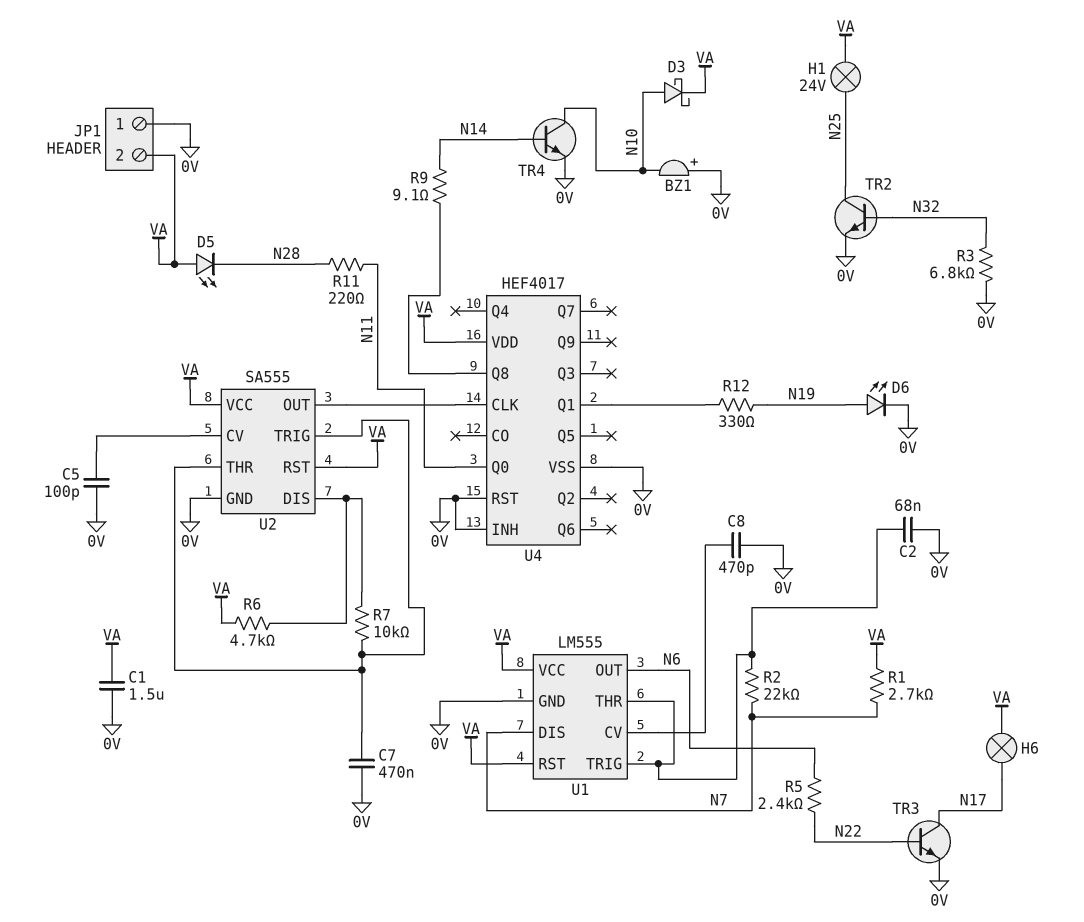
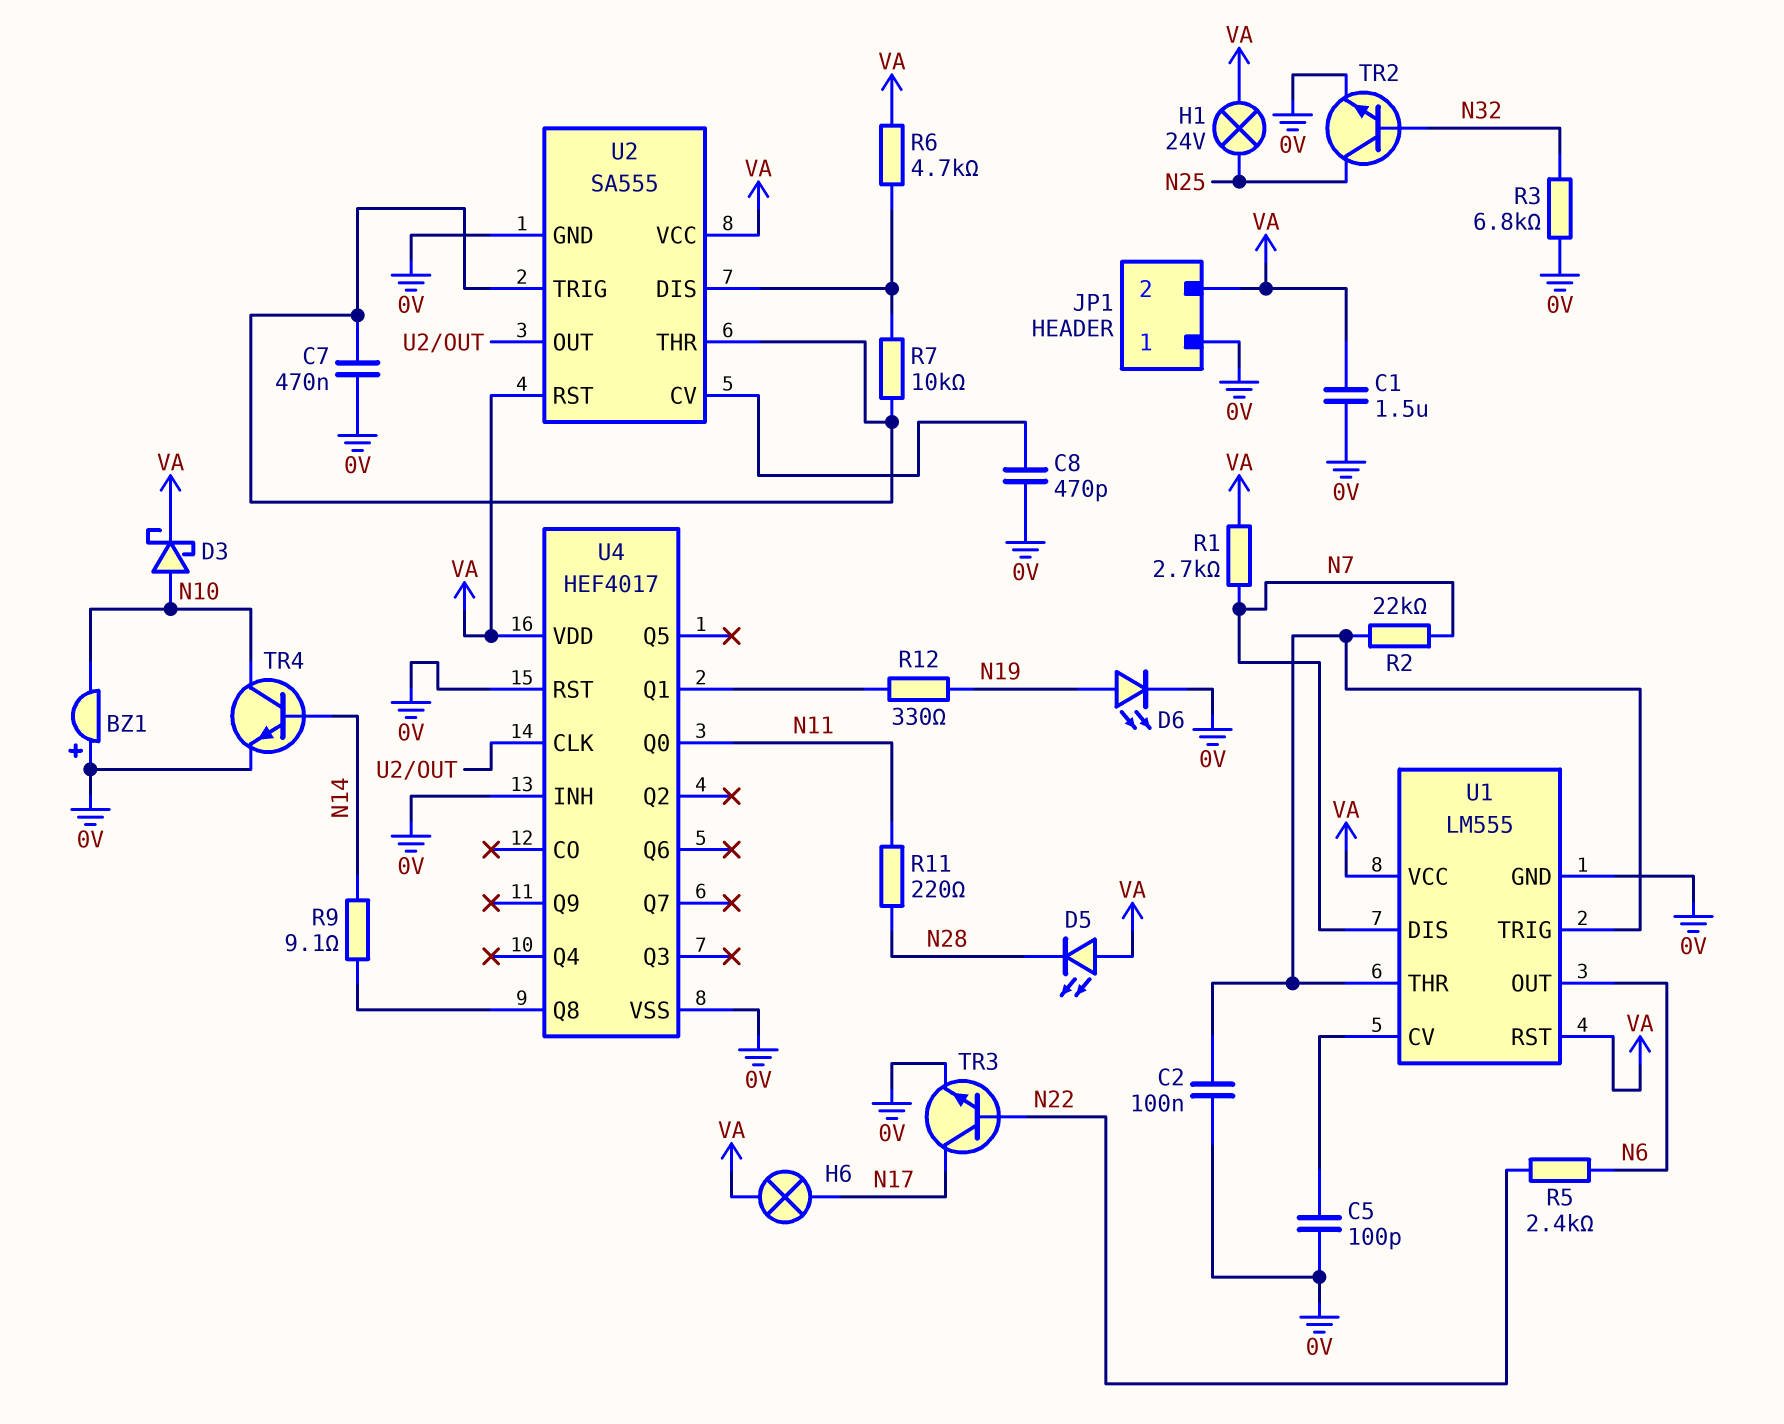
C2: 68nF (0V, U1/THR) -> 100nF (0V, U1/THR)
C5: 100pF (0V, U2/CV) -> 100pF (0V, U1/CV)
C8: 470pF (0V, U1/CV) -> 470pF (0V, U2/CV)

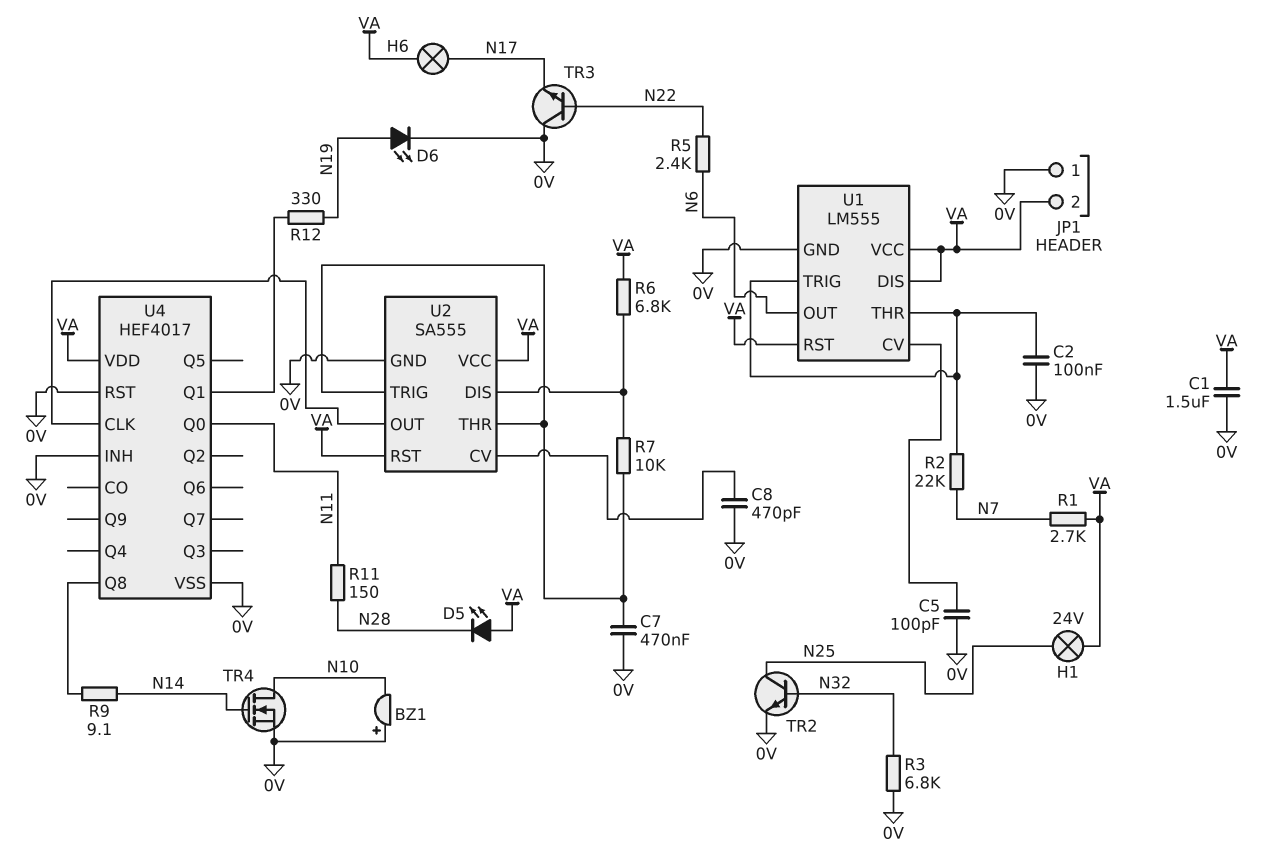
D3: schottky (A N10, K VA) -> none
R6: 4.7k (U2/DIS, VA) -> 6.8k (U2/DIS, VA)
R11: 220 (N11, N28) -> 150 (N11, N28)
TR3: NPN (B N22, C N17, E 0V) -> NPN (B N22, C 0V, E N17)
TR4: NPN (B N14, C N10, E 0V) -> NMOS (G N14, D N10, S 0V)
U1 pin DIS: N7 -> VA

